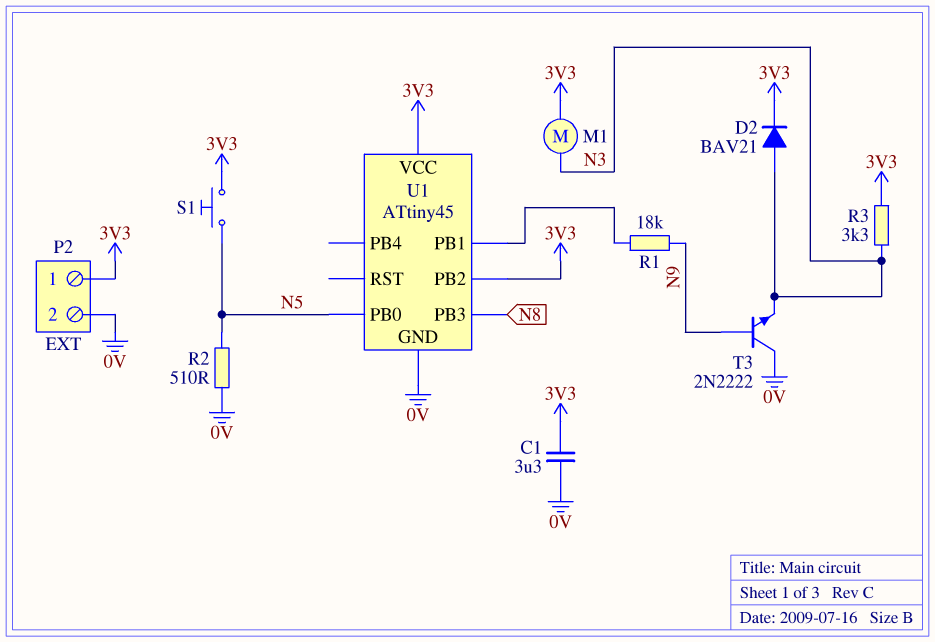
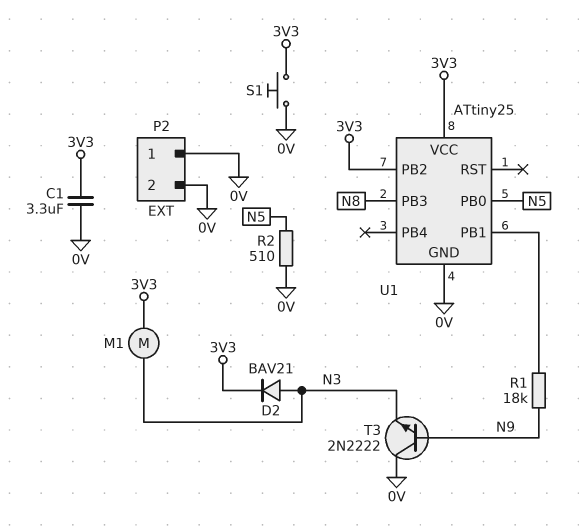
P2 pin 1: 3V3 -> 0V
R3: 3.3k (3V3, N3) -> none
S1: button (3V3, N5) -> button (0V, 3V3)
U1: ATtiny45 -> ATtiny25

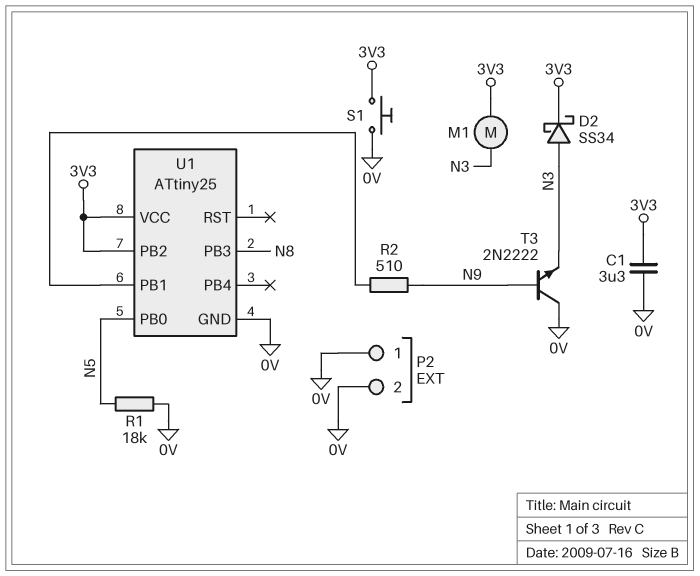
D2: diode BAV21 (A N3, K 3V3) -> schottky SS34 (A N3, K 3V3)
R1: 18k (N9, U1/PB1) -> 18k (0V, N5)
R2: 510 (0V, N5) -> 510 (N9, U1/PB1)

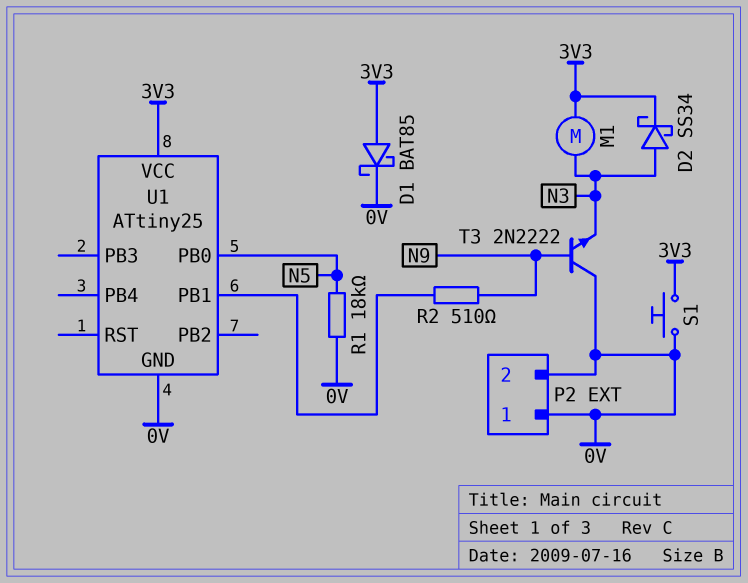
C1: 3.3uF (0V, 3V3) -> none
D1: none -> schottky BAT85 (A 3V3, K 0V)
U1 pin PB2: 3V3 -> none
U1 pin PB3: N8 -> none

